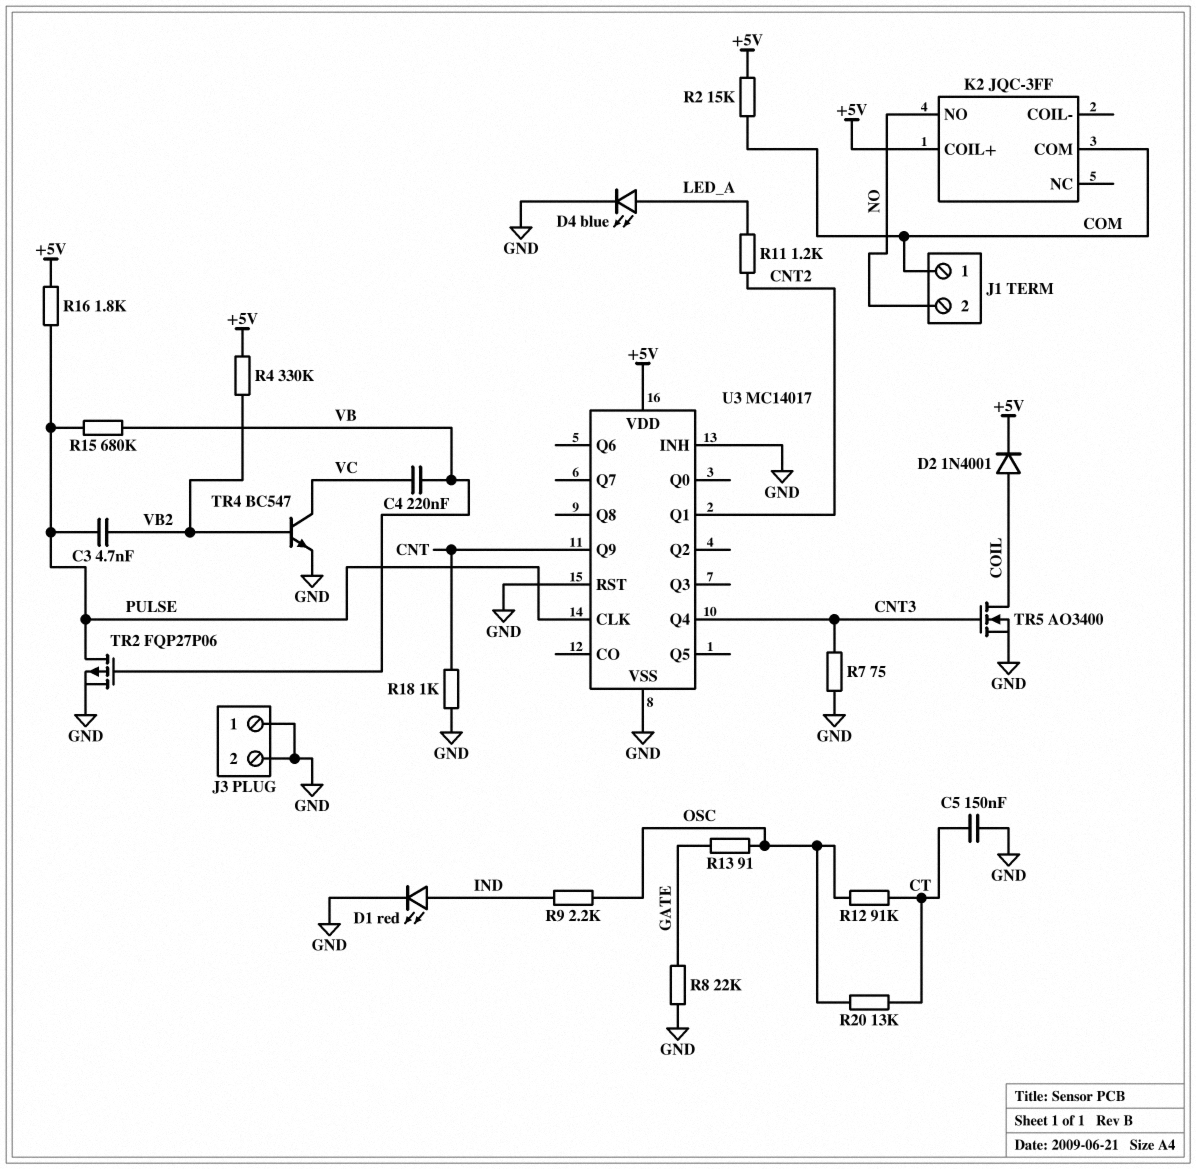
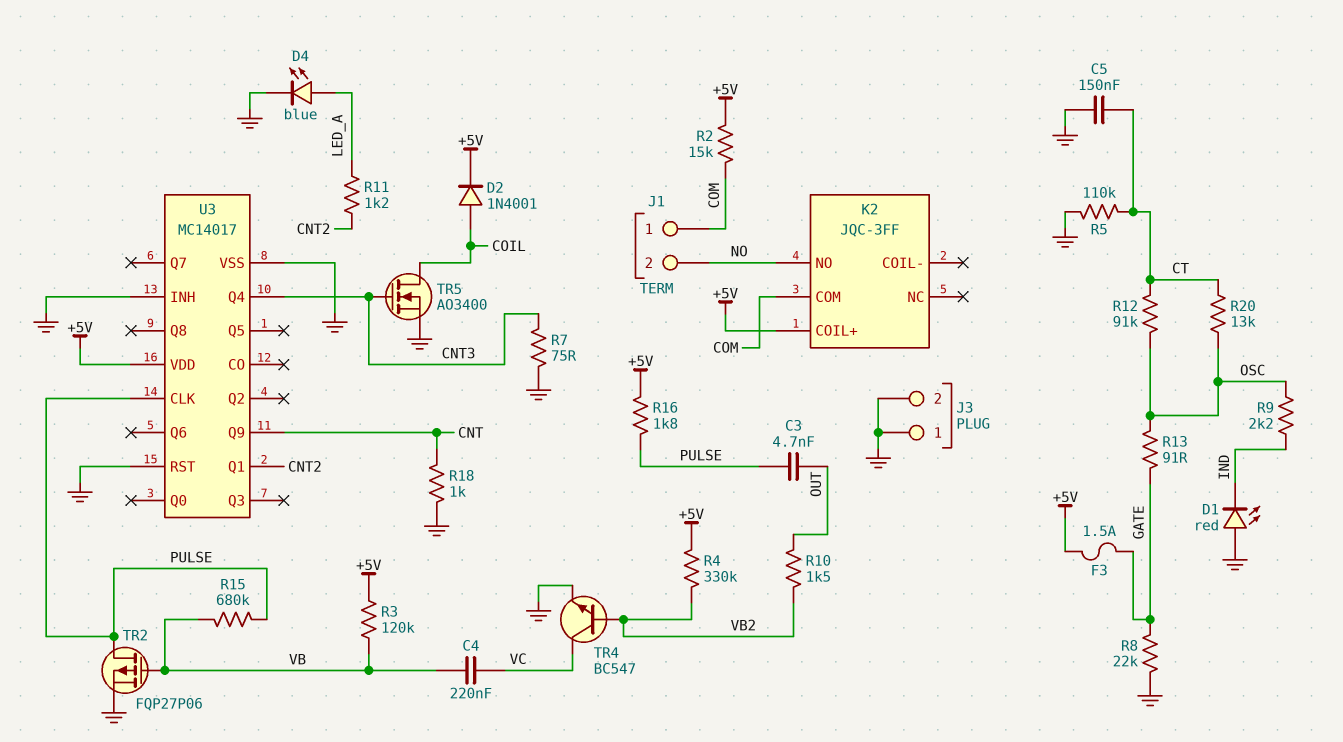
C3: 4.7nF (PULSE, VB2) -> 4.7nF (OUT, PULSE)
D1: LED red (A IND, K GND) -> LED red (A GND, K IND)
F3: none -> 1.5A (+5V, GATE)
R3: none -> 120k (+5V, VB)
R5: none -> 110k (CT, GND)
R10: none -> 1.5k (OUT, VB2)

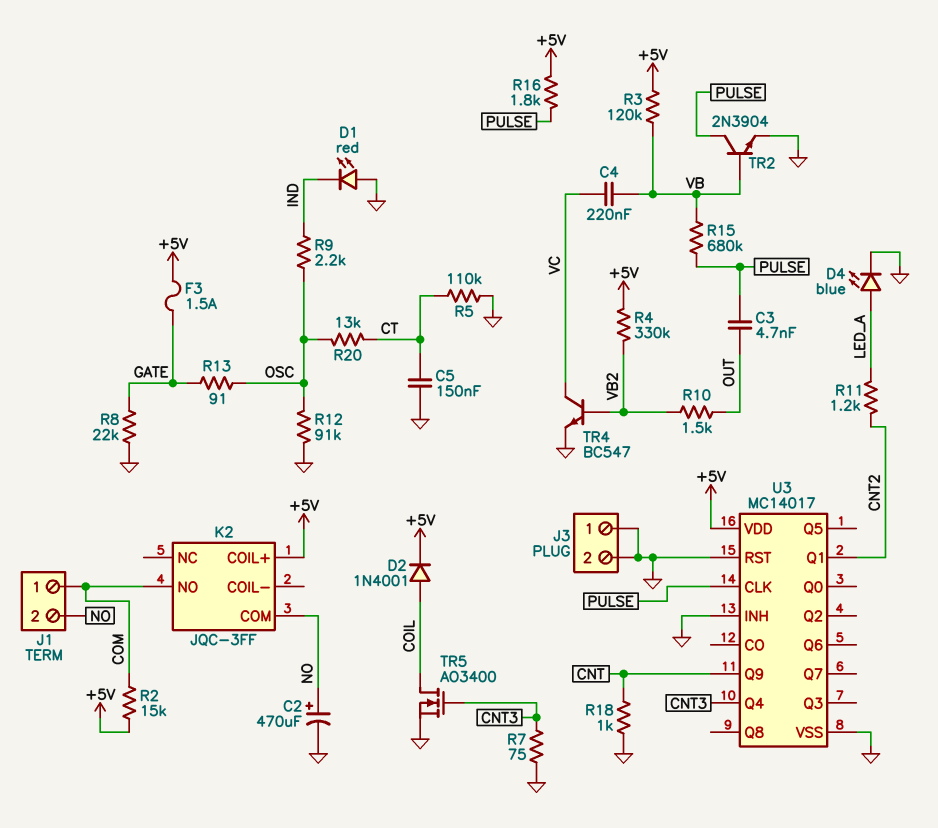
C2: none -> 470uF (plus NO, minus GND)
K2 pin COM: COM -> NO
K2 pin NO: NO -> COM
R12: 91k (CT, OSC) -> 91k (GND, OSC)
TR2: PMOS FQP27P06 (G VB, D PULSE, S GND) -> NPN 2N3904 (B VB, C PULSE, E GND)

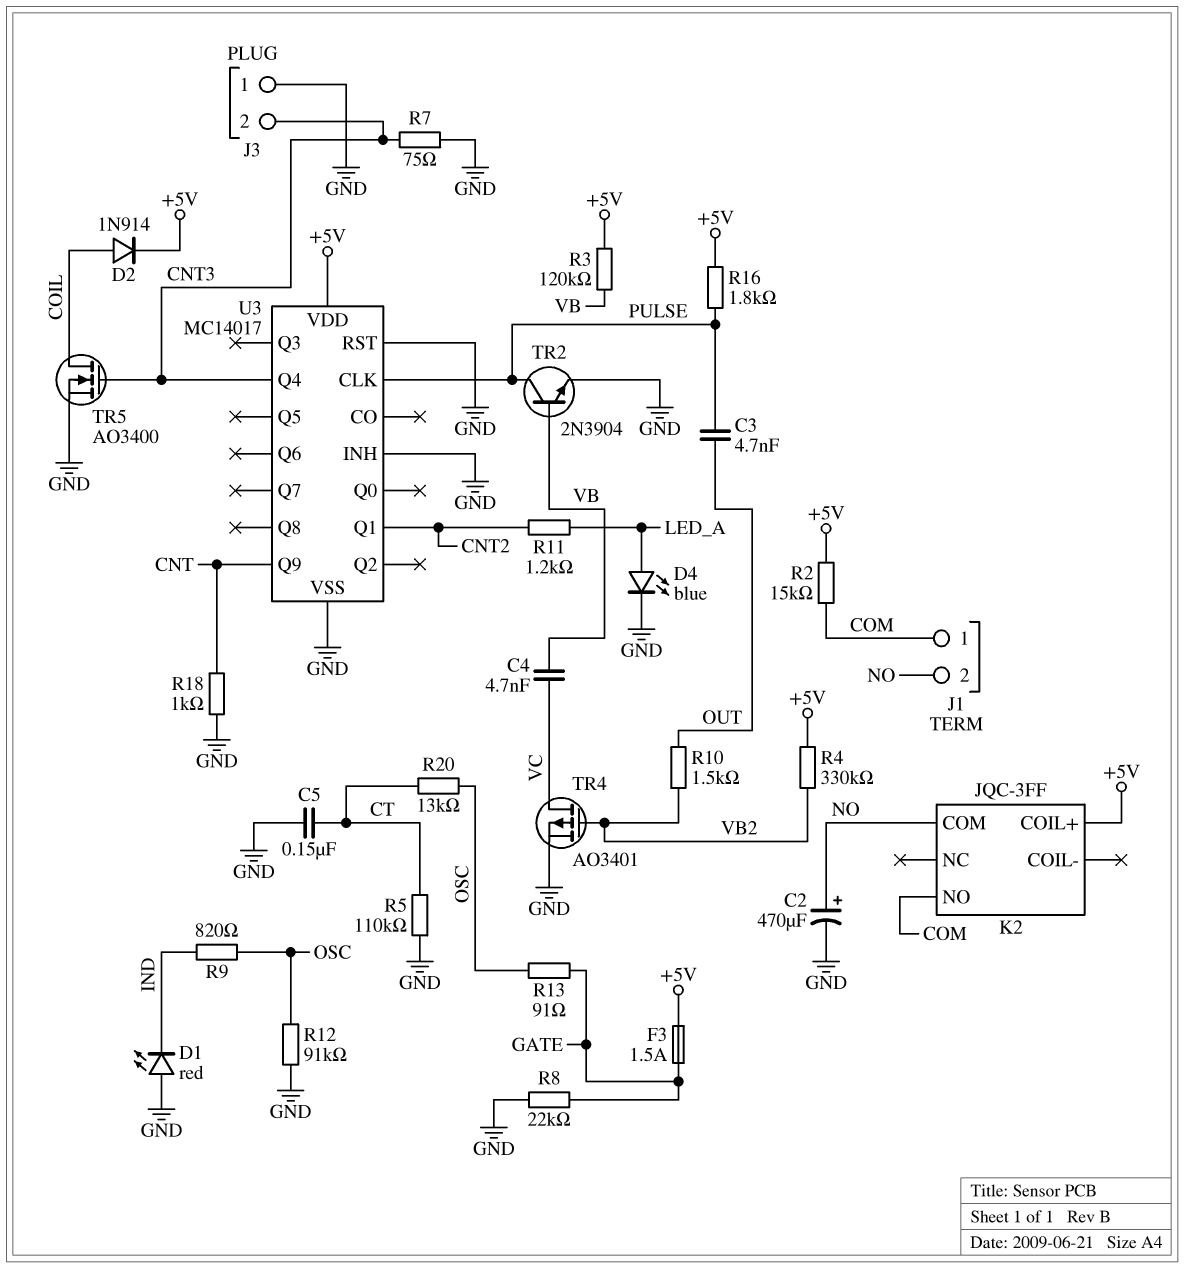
C4: 220nF (VB, VC) -> 4.7nF (VB, VC)
D2: diode 1N4001 (A COIL, K +5V) -> diode 1N914 (A COIL, K +5V)
J3 pin 2: GND -> CNT3
R9: 2.2k (IND, OSC) -> 820 (IND, OSC)
R15: 680k (PULSE, VB) -> none
TR4: NPN BC547 (B VB2, C VC, E GND) -> PMOS AO3401 (G VB2, D VC, S GND)

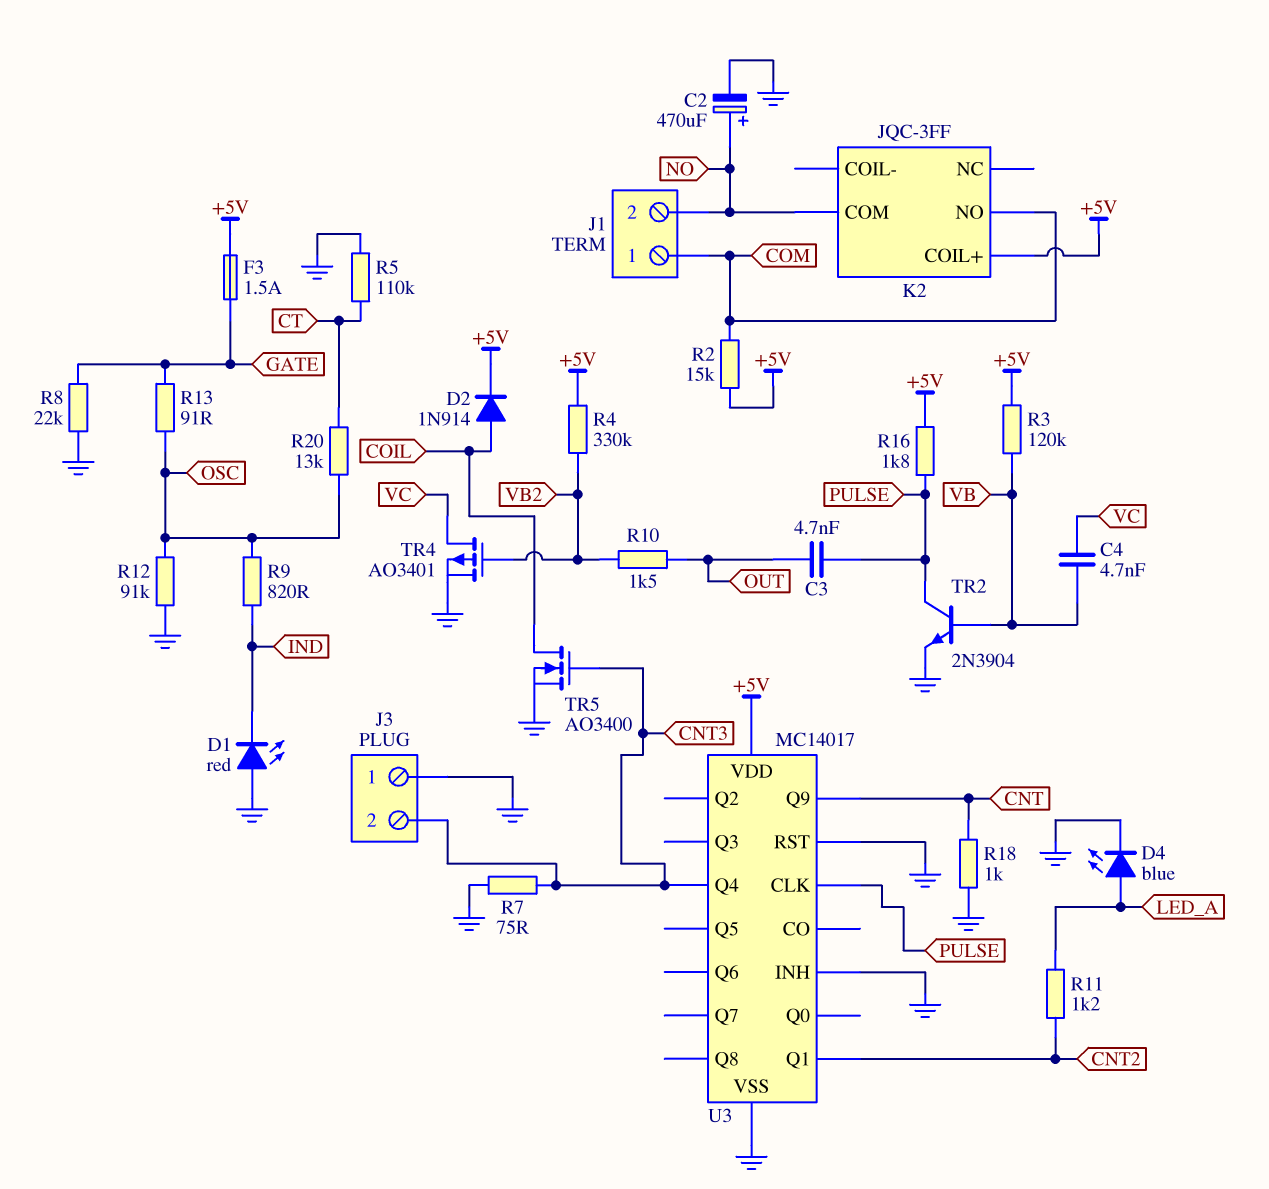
C5: 150nF (CT, GND) -> none

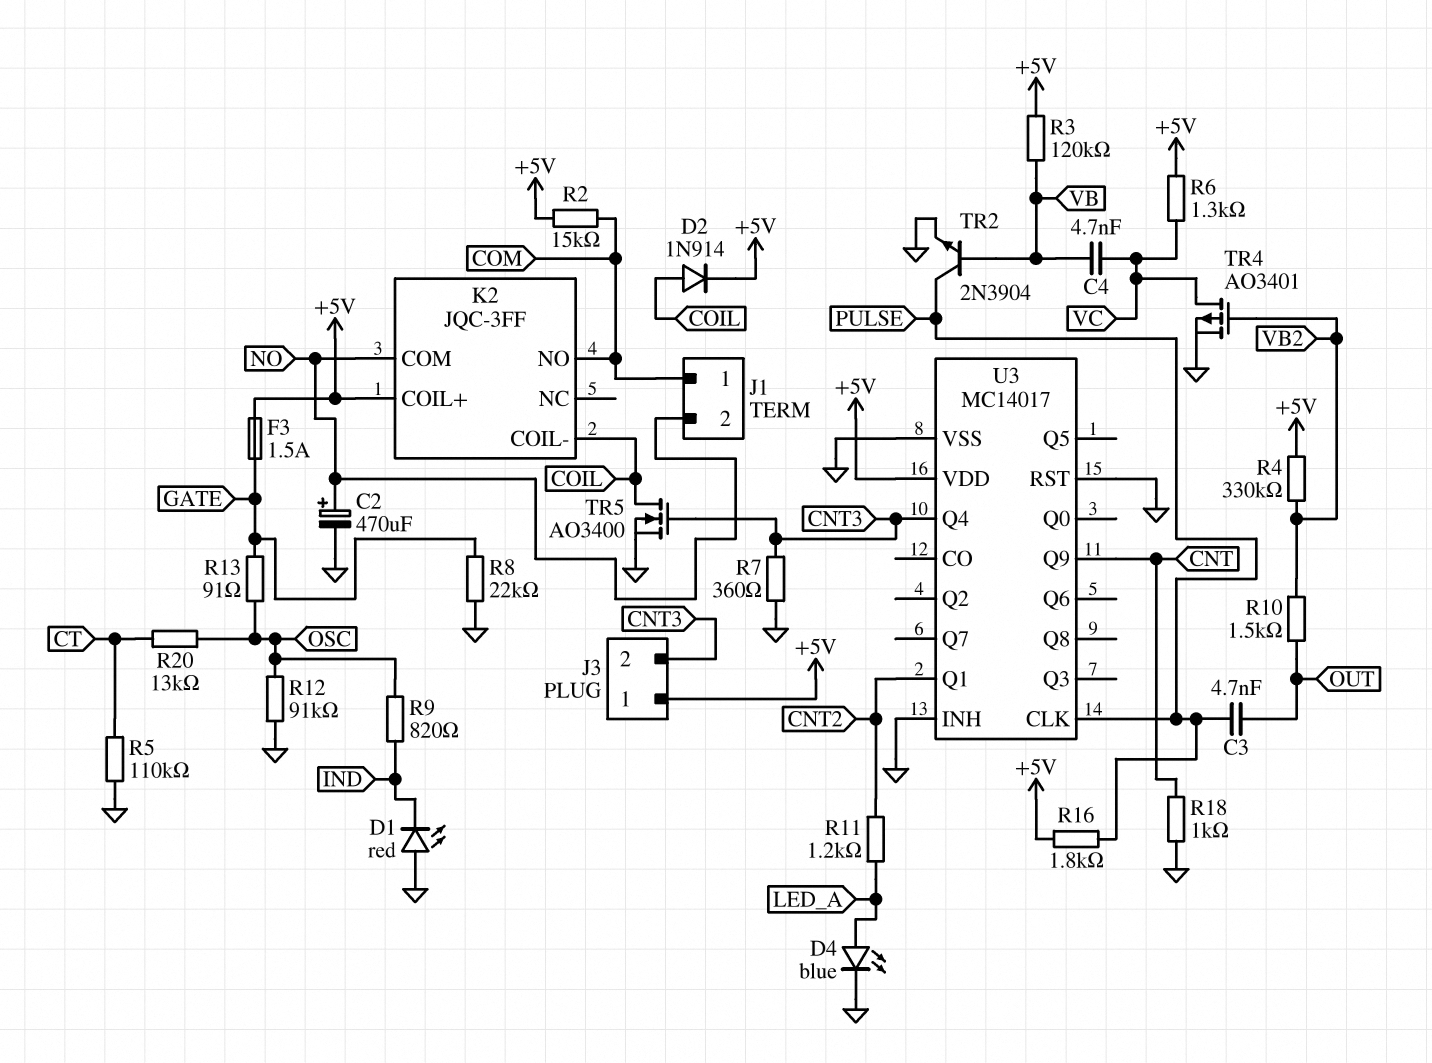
J3 pin 1: GND -> +5V
K2 pin COIL-: none -> COIL
R6: none -> 1.3k (+5V, VC)
R7: 75 (CNT3, GND) -> 360 (CNT3, GND)

